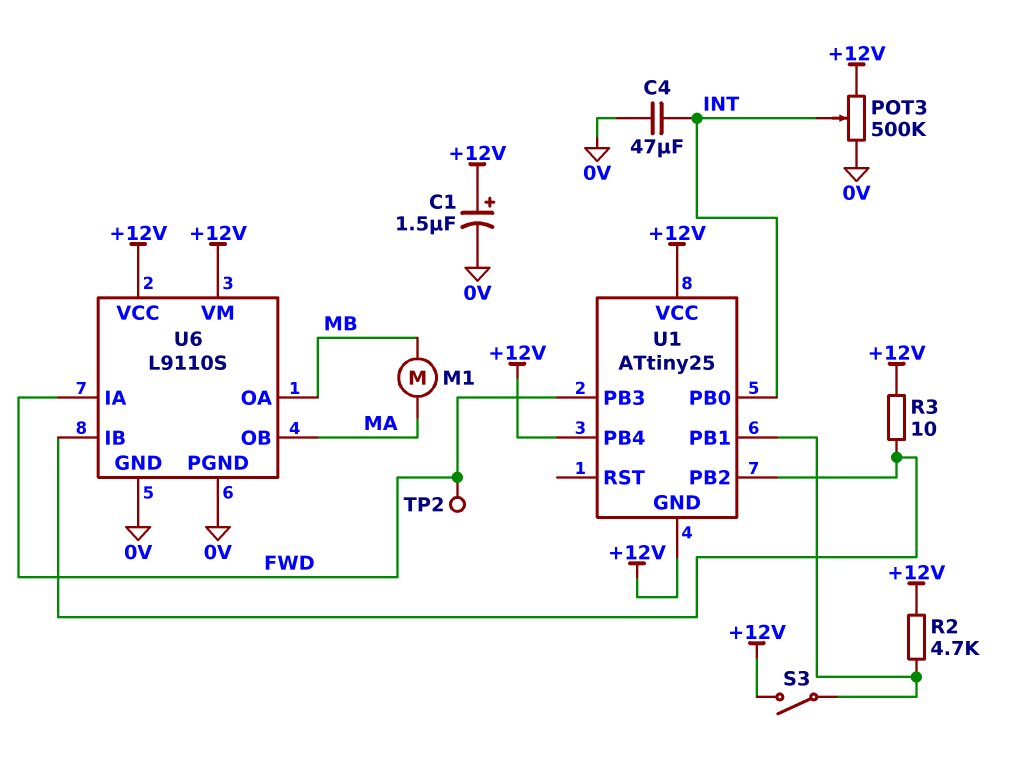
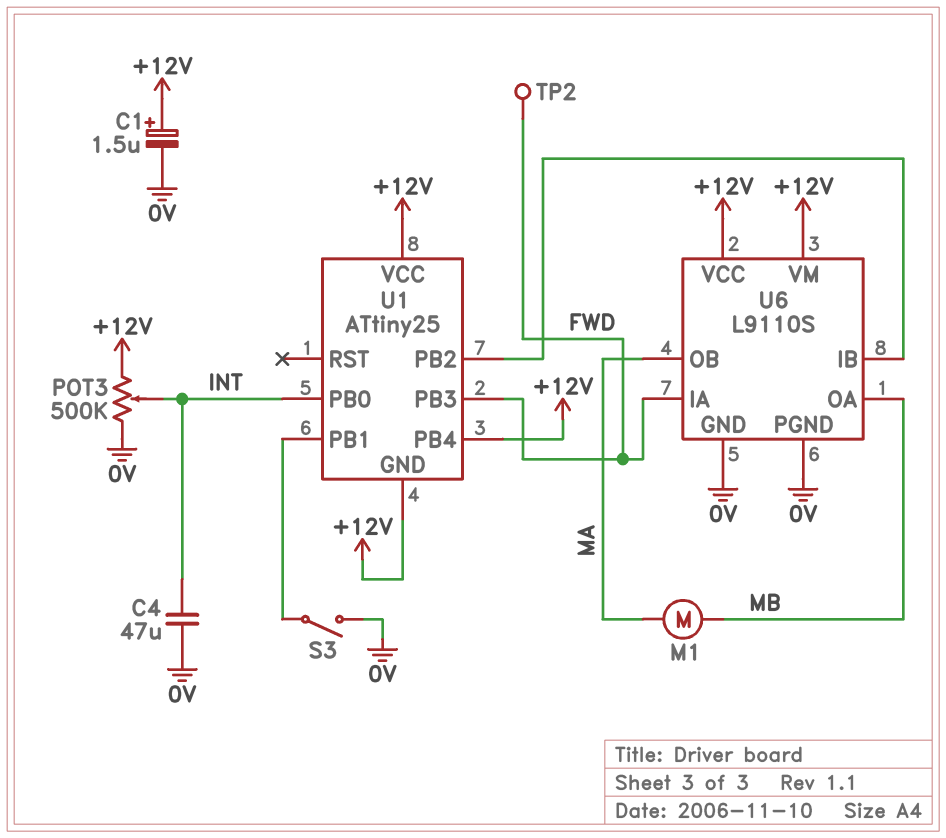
R2: 4.7k (+12V, U1/PB1) -> none
R3: 10 (+12V, U1/PB2) -> none
S3: switch (+12V, U1/PB1) -> switch (0V, U1/PB1)

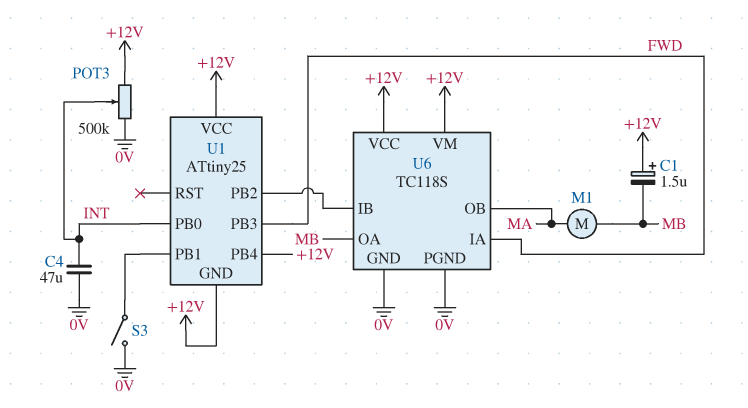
C1: 1.5uF (plus +12V, minus 0V) -> 1.5uF (plus +12V, minus MB)
TP2: test point (FWD) -> none
U6: L9110S -> TC118S

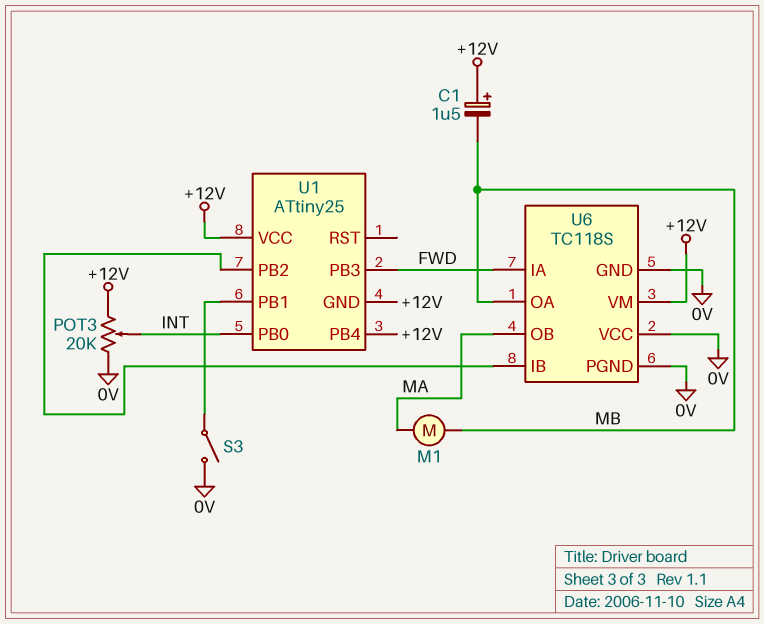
C4: 47uF (0V, INT) -> none
POT3: 500k (+12V, 0V, wiper INT) -> 20k (+12V, 0V, wiper INT)
U6 pin VCC: +12V -> 0V

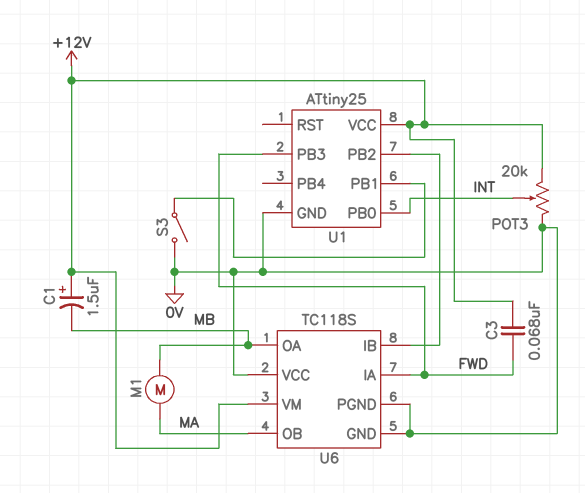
C3: none -> 68nF (+12V, FWD)
U1 pin GND: +12V -> 0V
U1 pin PB4: +12V -> none

